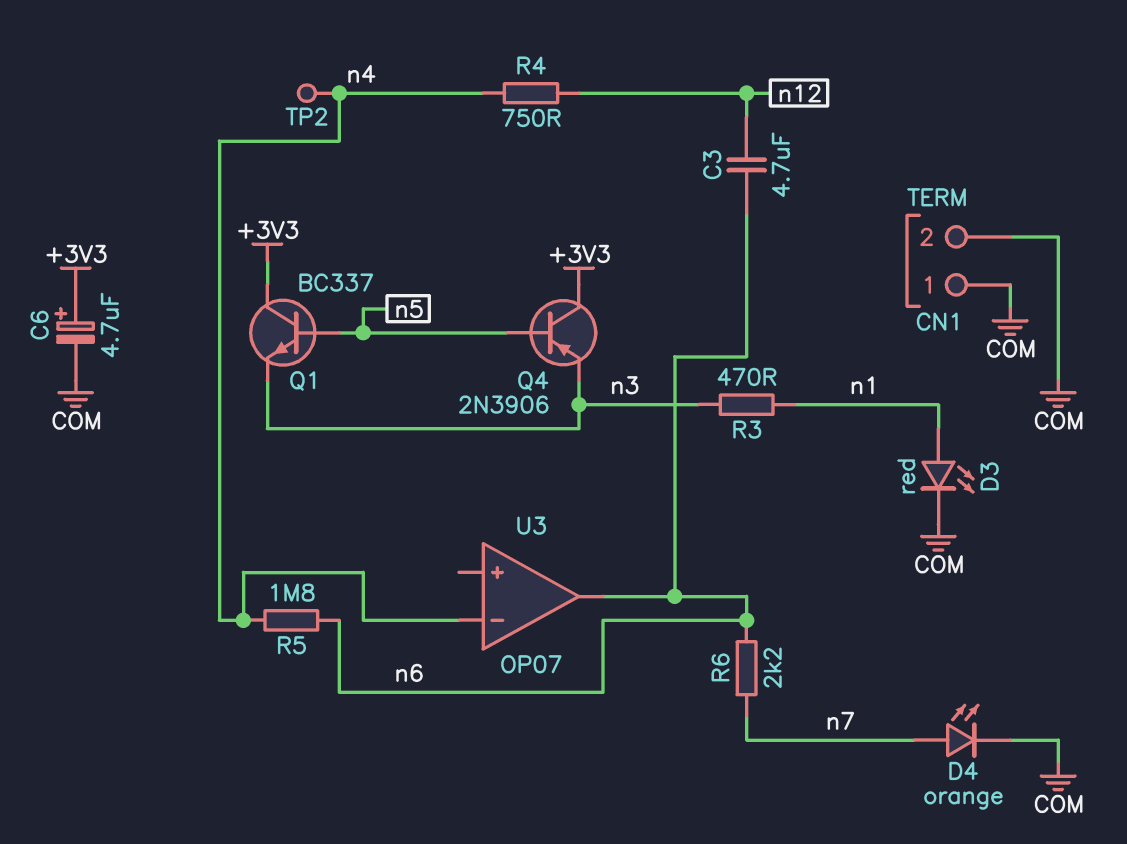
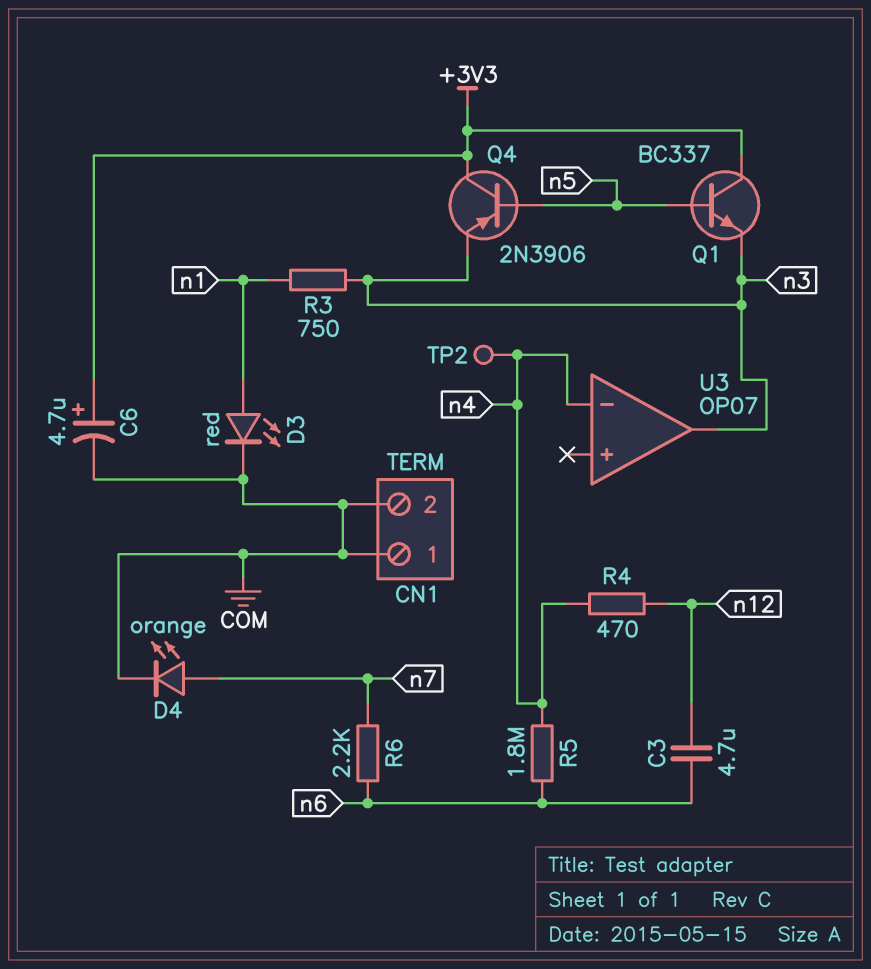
R3: 470 (n1, n3) -> 750 (n1, n3)
R4: 750 (n4, n12) -> 470 (n4, n12)
U3 pin out: n6 -> n3

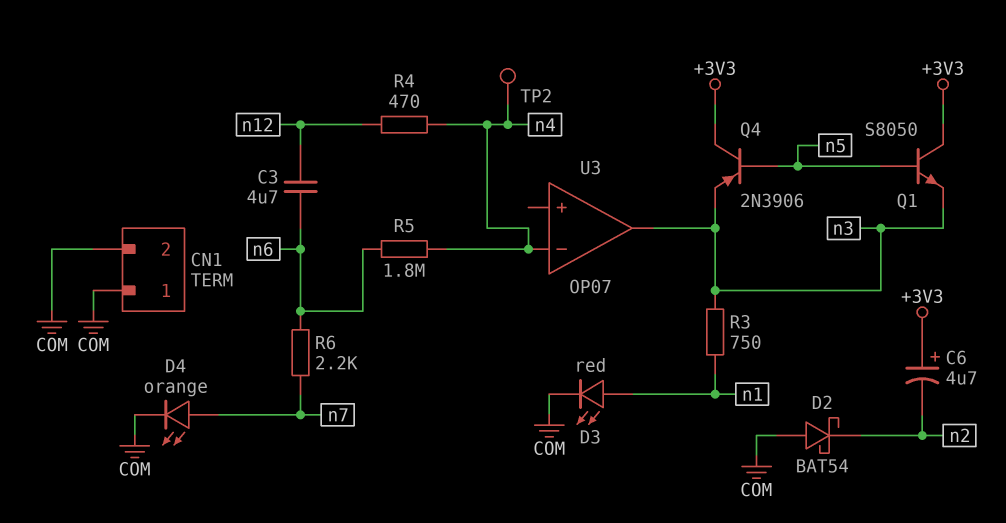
C6: 4.7uF (plus +3V3, minus COM) -> 4.7uF (plus +3V3, minus n2)
D2: none -> schottky BAT54 (A COM, K n2)
Q1: NPN BC337 (B n5, C +3V3, E n3) -> NPN S8050 (B n5, C +3V3, E n3)

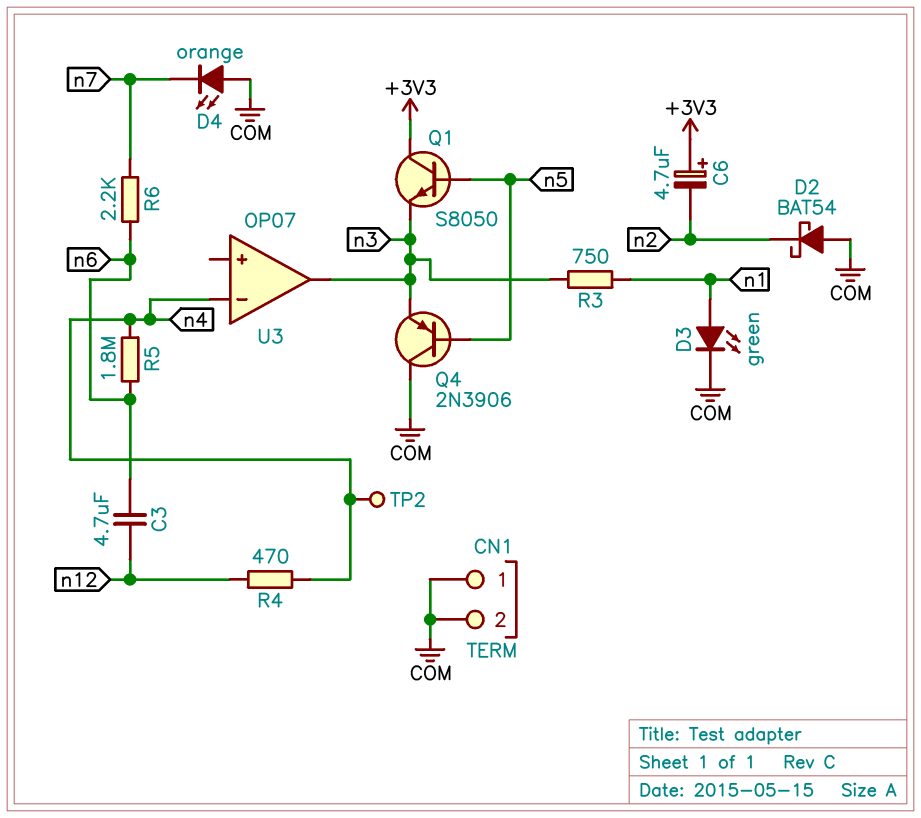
D3: LED red (A n1, K COM) -> LED green (A n1, K COM)
D4: LED orange (A n7, K COM) -> LED orange (A COM, K n7)
Q4: PNP 2N3906 (B n5, C +3V3, E n3) -> PNP 2N3906 (B n5, C COM, E n3)

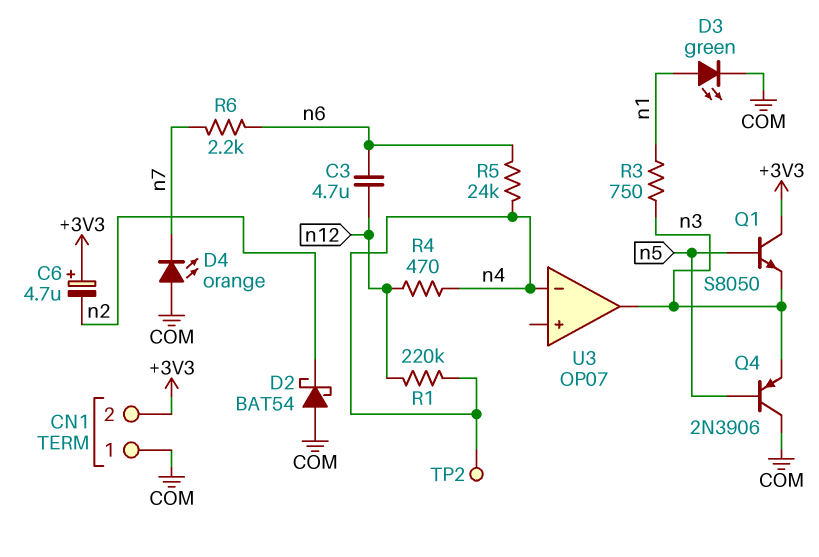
CN1 pin 2: COM -> +3V3
R1: none -> 220k (n4, n12)
R5: 1.8M (n4, n6) -> 24k (n4, n6)

